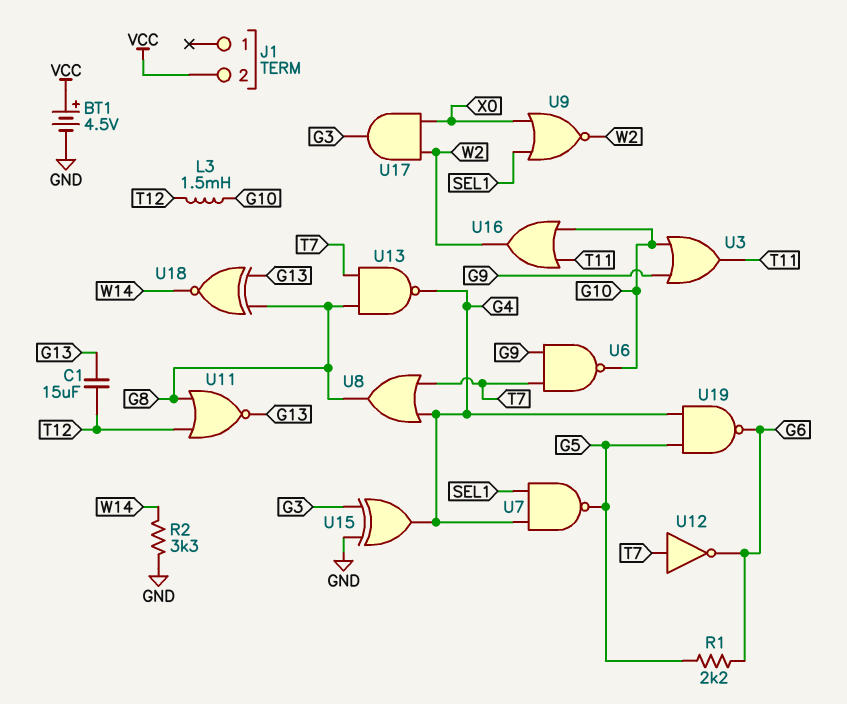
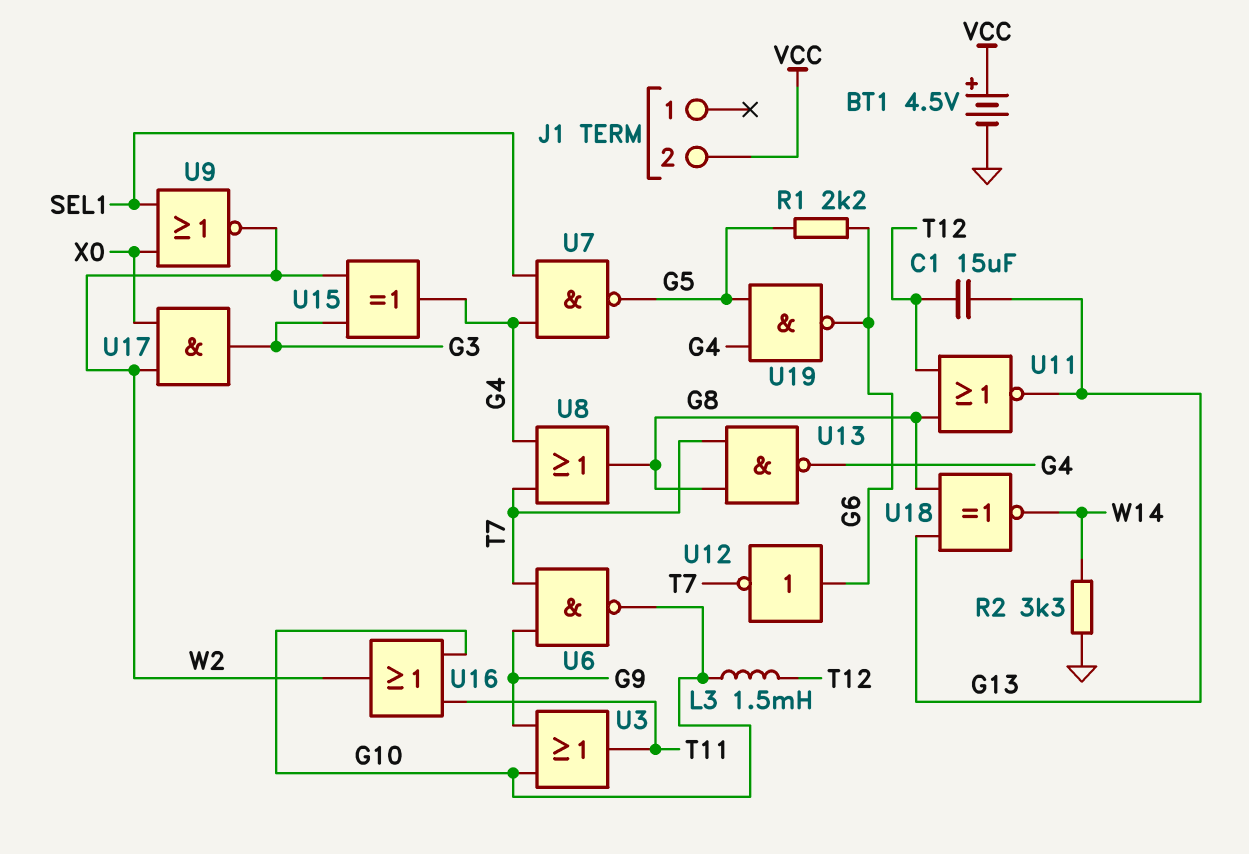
U12: NOT (in T7, out G6) -> NOT (in G6, out T7)
U15: XOR (in G3, in GND, out G4) -> XOR (in G3, in W2, out G4)

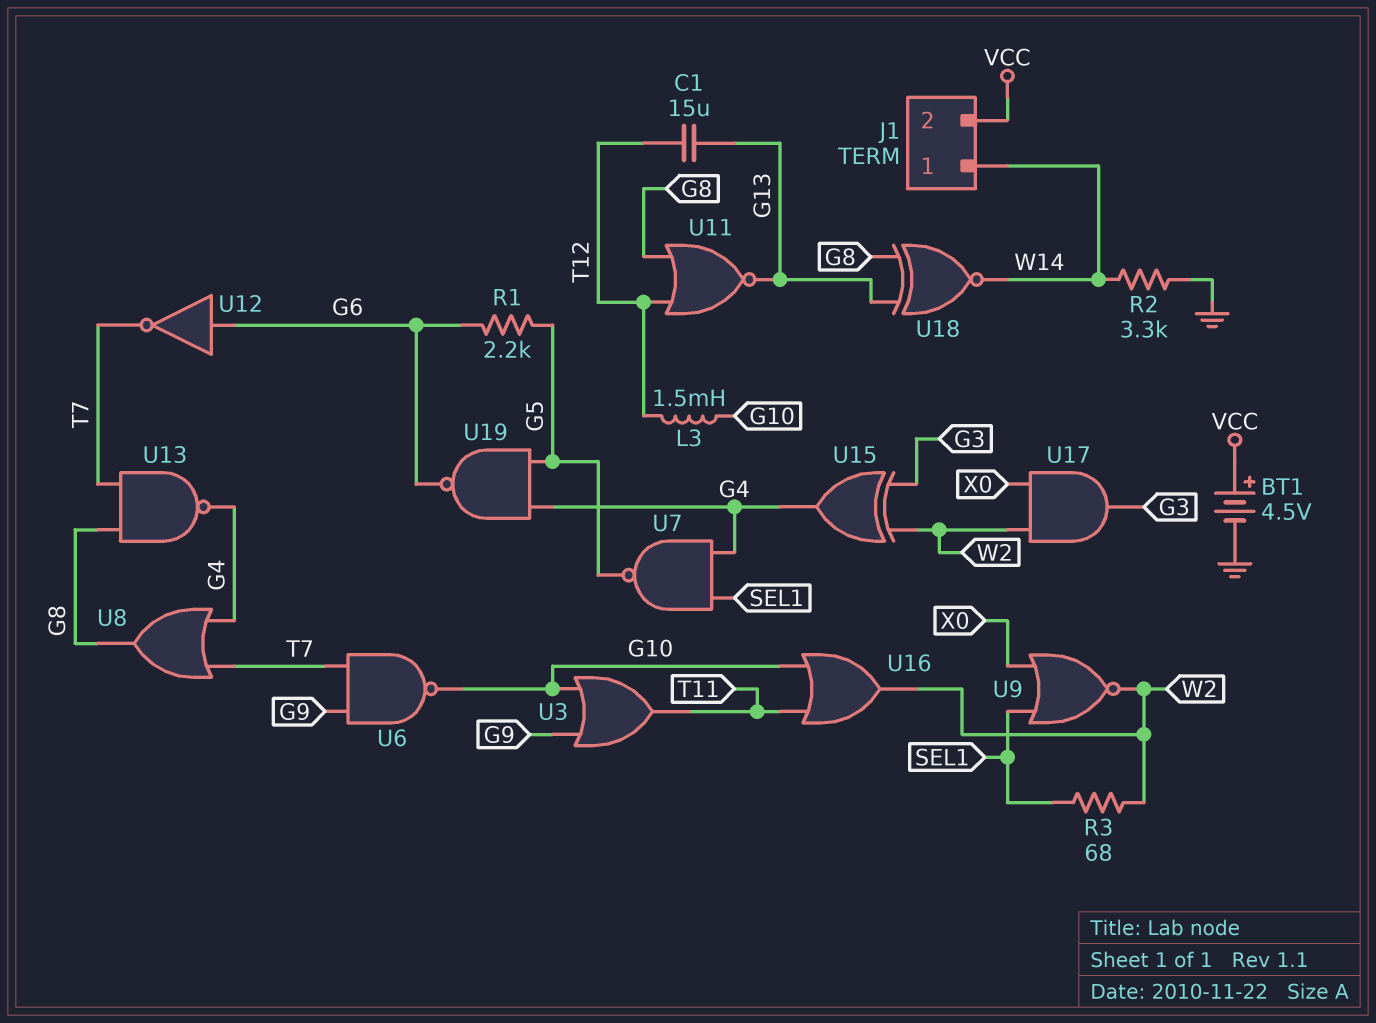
J1 pin 1: none -> W14
R3: none -> 68 (SEL1, W2)

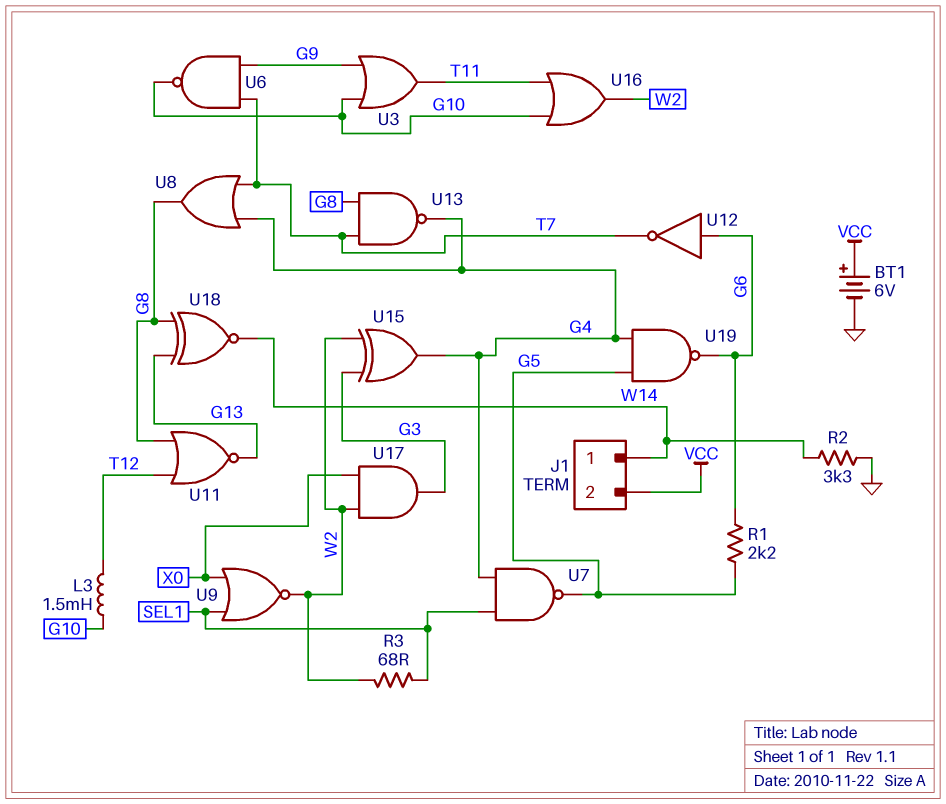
BT1: 4.5V (plus VCC, minus GND) -> 6V (plus VCC, minus GND)
C1: 15uF (G13, T12) -> none

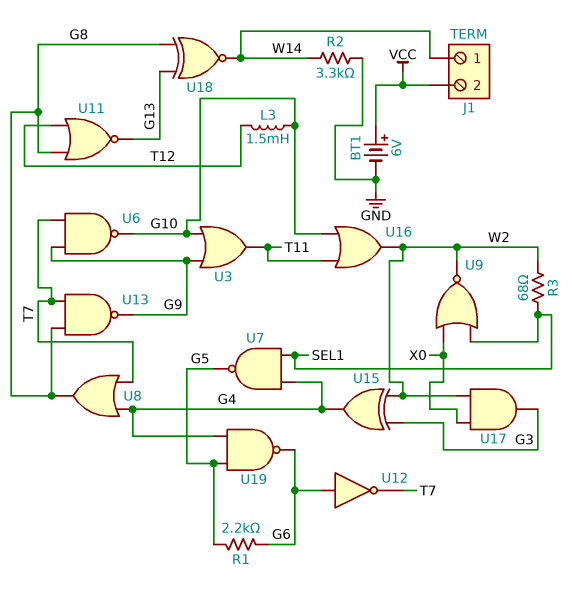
U13: NAND (in G8, in T7, out G4) -> NAND (in G8, in T7, out G9)

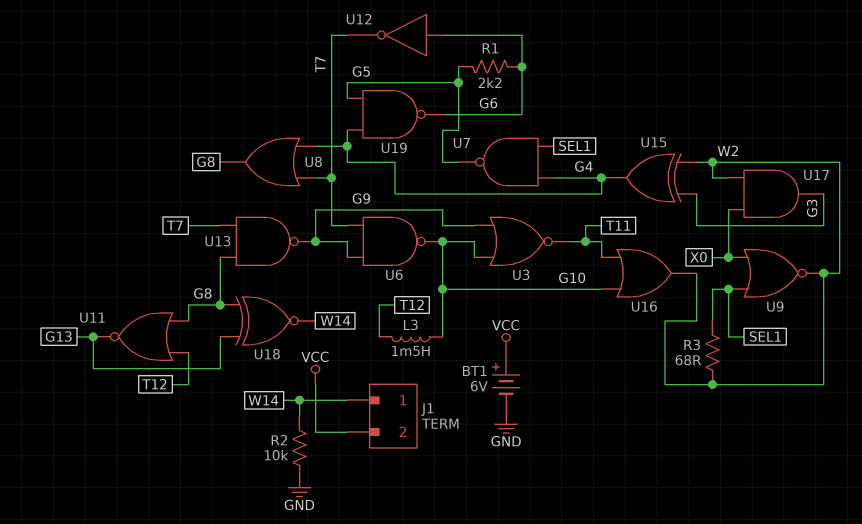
R2: 3.3k (GND, W14) -> 10k (GND, W14)
U3: OR (in G9, in G10, out T11) -> NOR (in G9, in G10, out T11)

